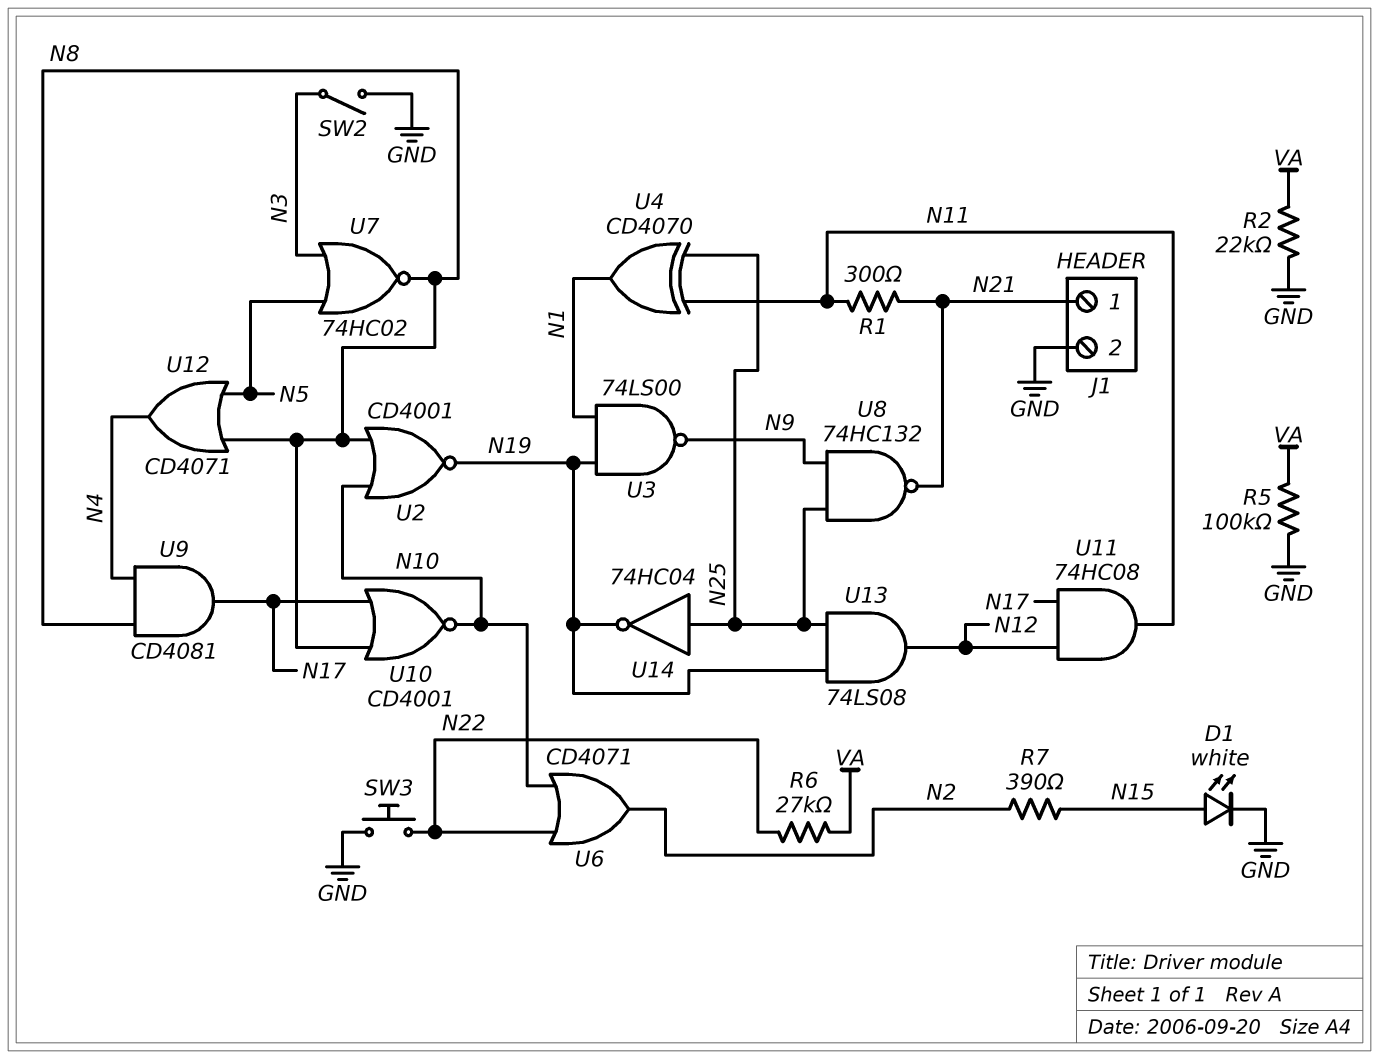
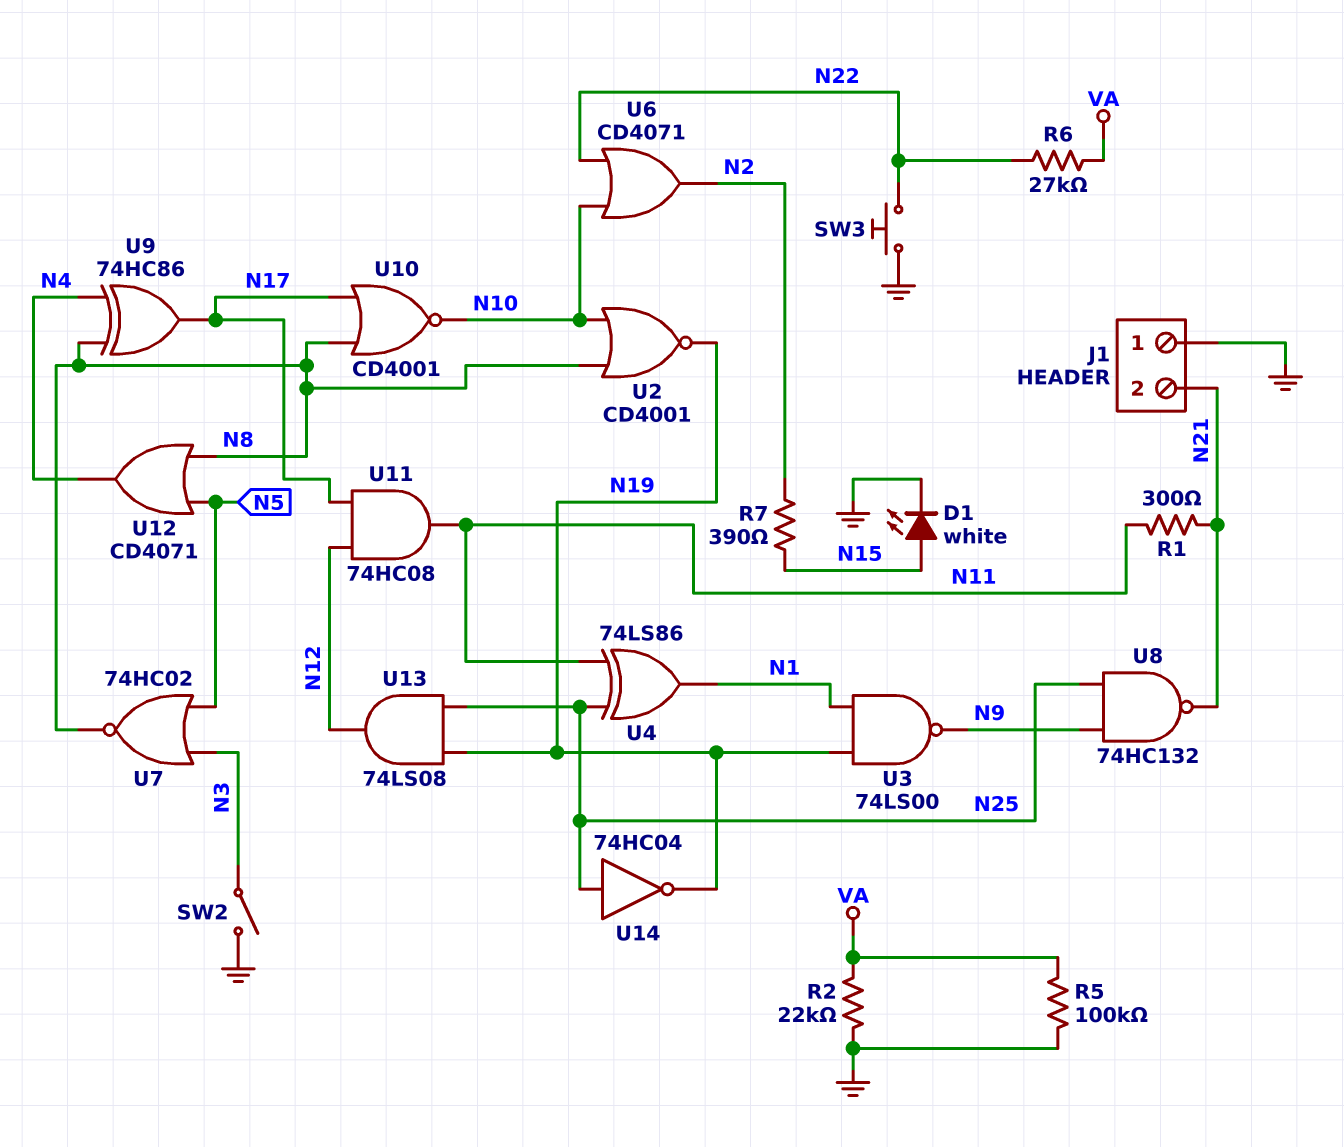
J1 pin 1: N21 -> GND
J1 pin 2: GND -> N21
U4: XOR CD4070 (in N11, in N25, out N1) -> XOR 74LS86 (in N11, in N25, out N1)
U9: AND CD4081 (in N4, in N8, out N17) -> XOR 74HC86 (in N4, in N8, out N17)

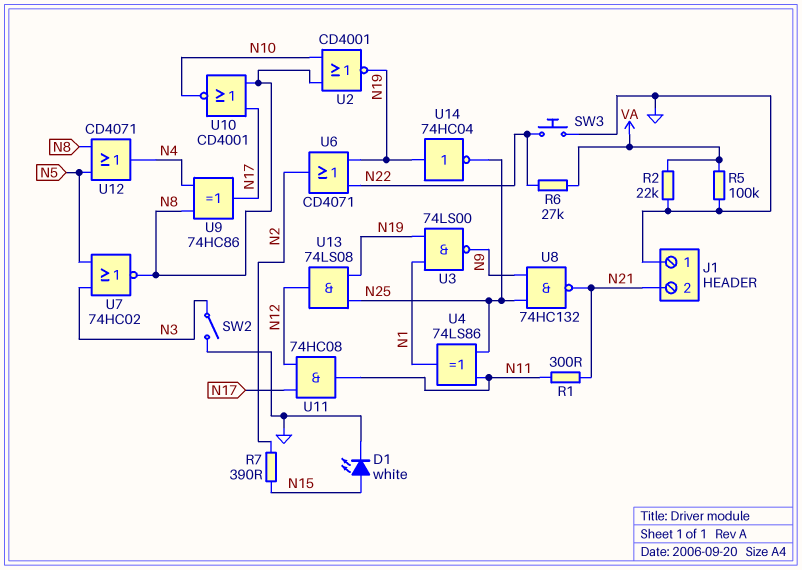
U6: OR CD4071 (in N10, in N22, out N2) -> OR CD4071 (in N19, in N22, out N2)
U14: NOT 74HC04 (in N25, out N19) -> NOT 74HC04 (in N19, out N25)

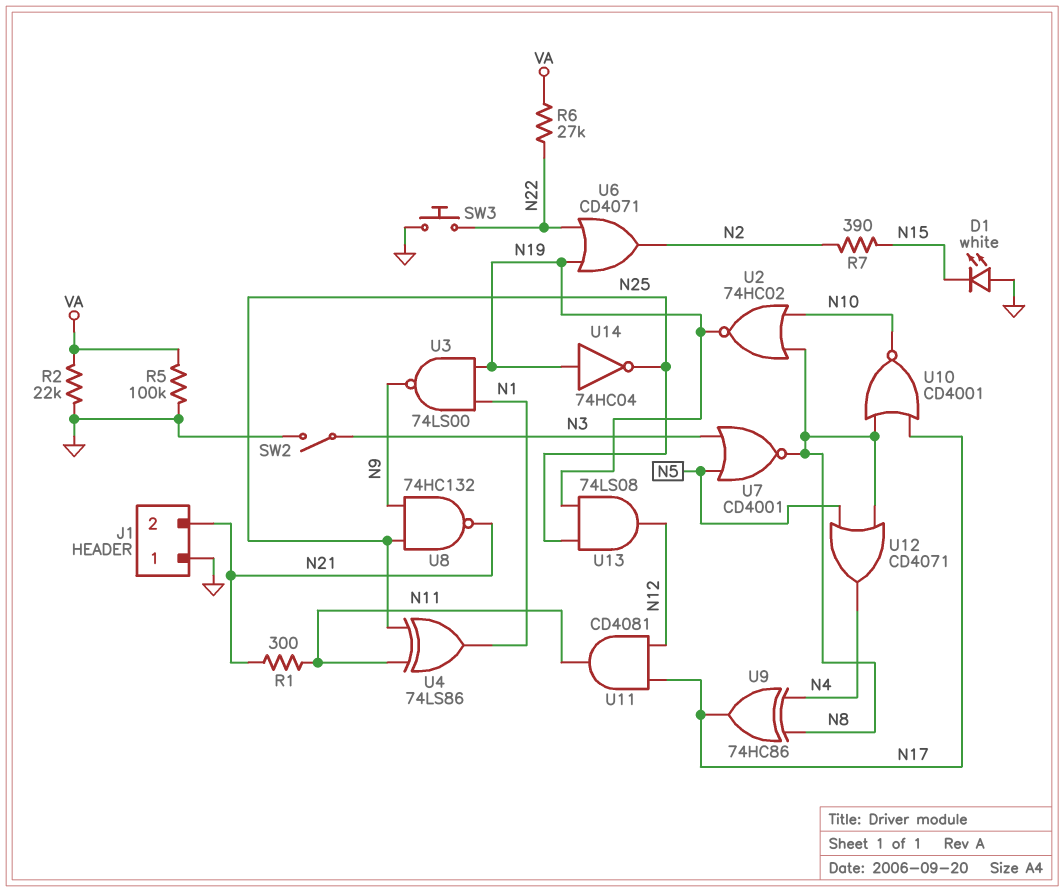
D1: LED white (A N15, K GND) -> LED white (A GND, K N15)
U2: NOR CD4001 (in N8, in N10, out N19) -> NOR 74HC02 (in N8, in N10, out N19)
U7: NOR 74HC02 (in N3, in N5, out N8) -> NOR CD4001 (in N3, in N5, out N8)
U11: AND 74HC08 (in N12, in N17, out N11) -> AND CD4081 (in N12, in N17, out N11)

